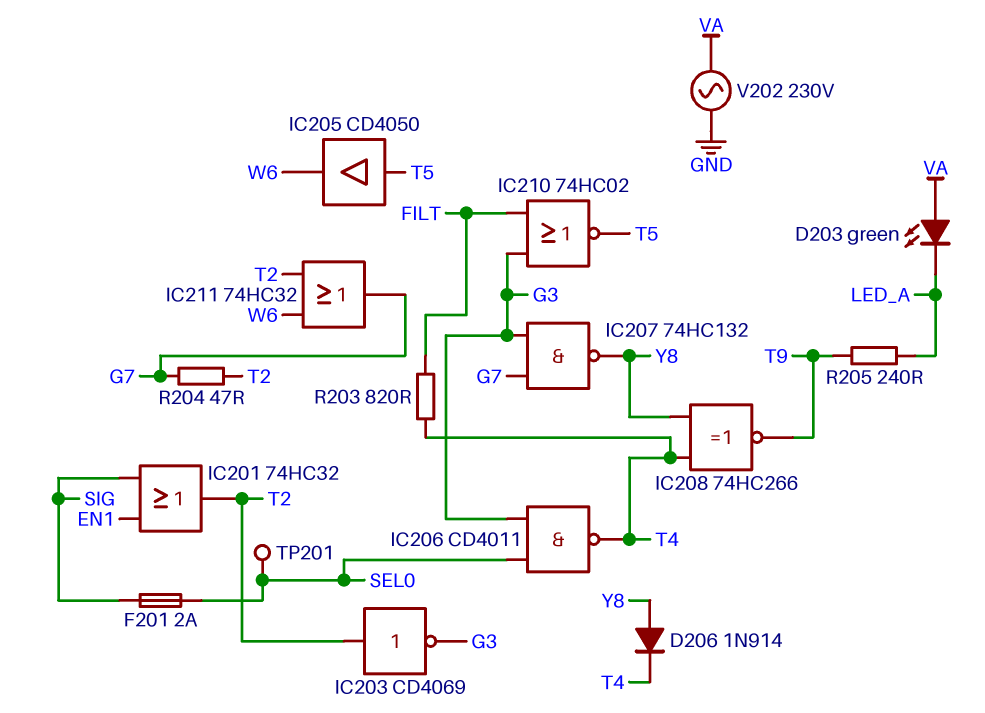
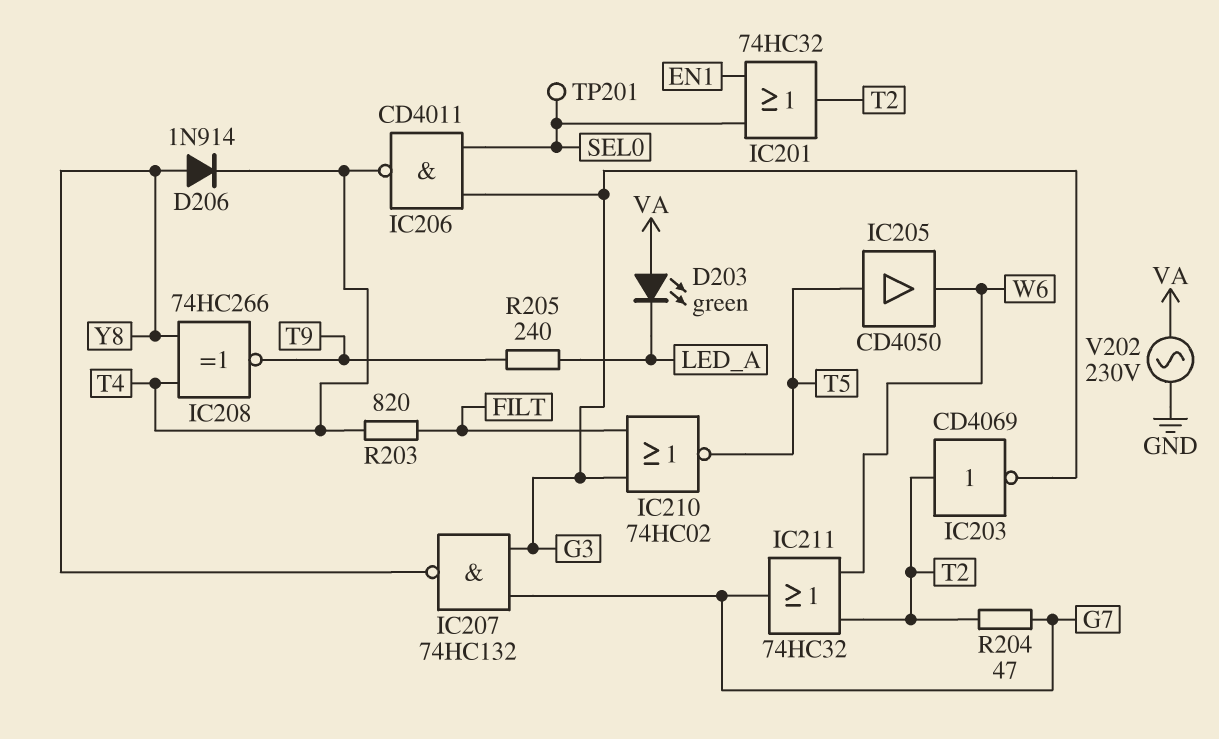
F201: 2A (SEL0, SIG) -> none
IC201: OR 74HC32 (in EN1, in SIG, out T2) -> OR 74HC32 (in EN1, in SEL0, out T2)

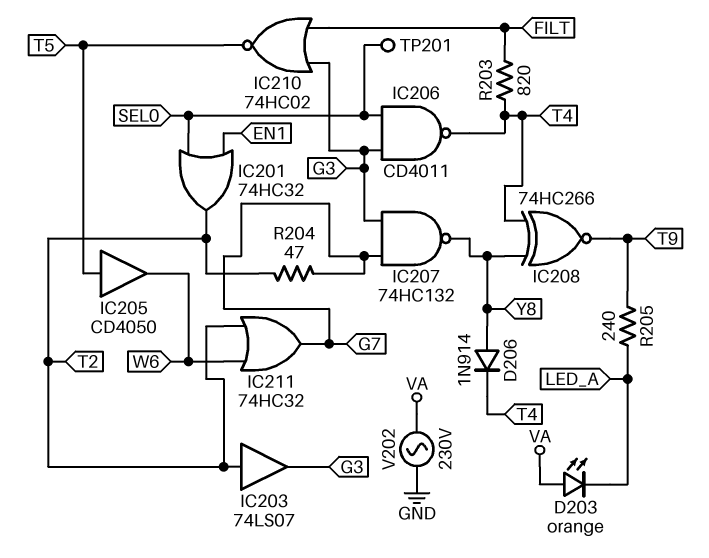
D203: LED green (A VA, K LED_A) -> LED orange (A VA, K LED_A)
IC203: NOT CD4069 (in T2, out G3) -> buffer 74LS07 (in T2, out G3)

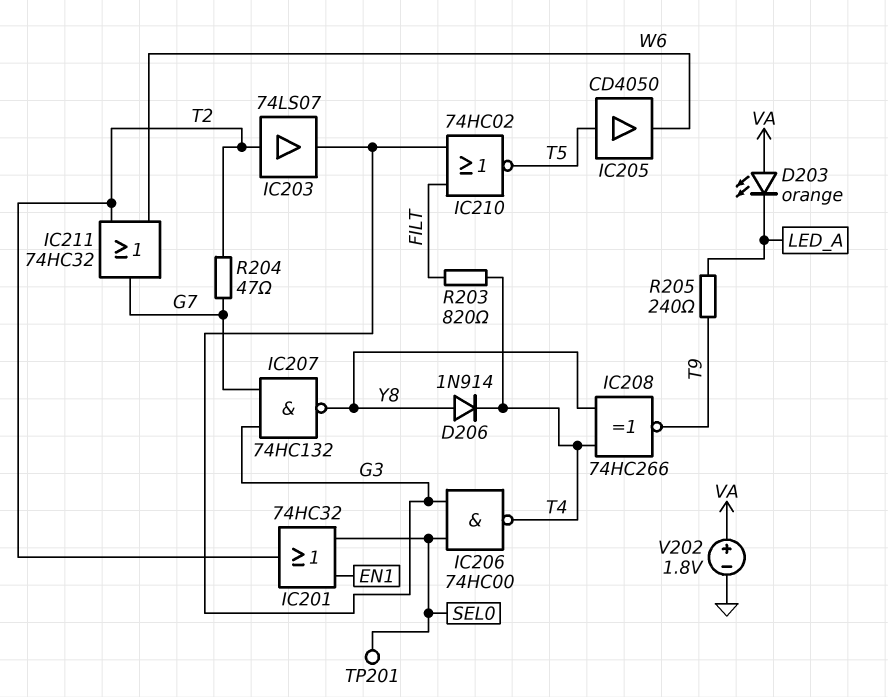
IC206: NAND CD4011 (in G3, in SEL0, out T4) -> NAND 74HC00 (in G3, in SEL0, out T4)
V202: AC 230V (GND, VA) -> 1.8V (plus VA, minus GND)

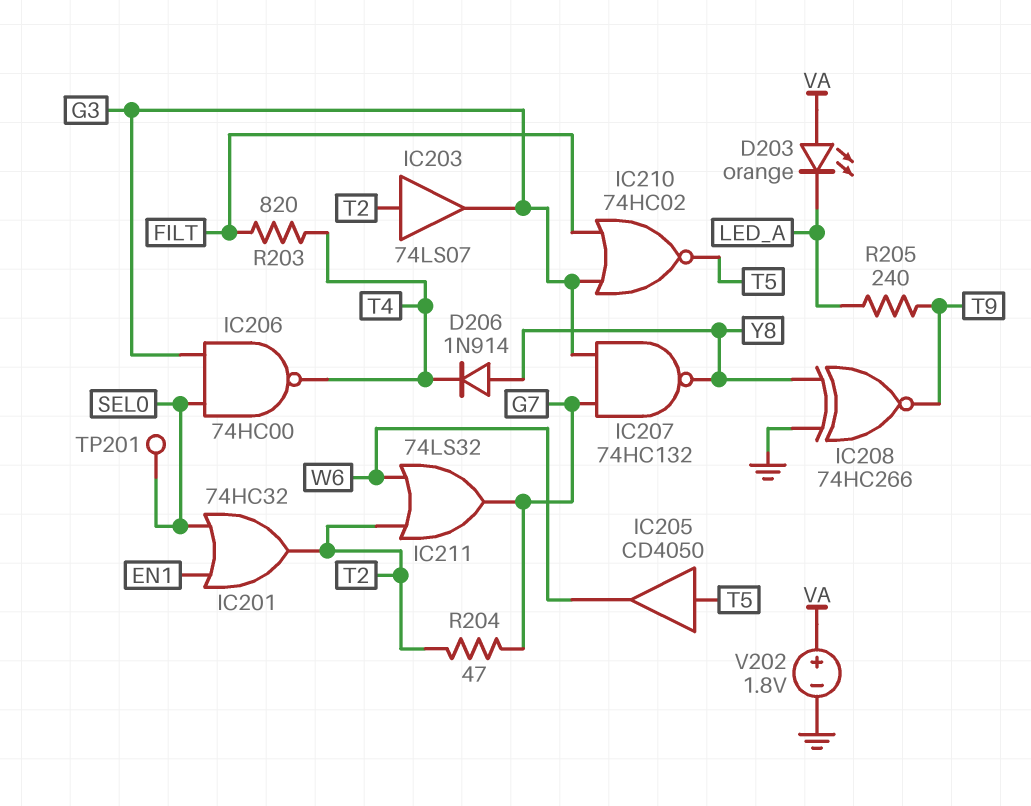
IC208: XNOR 74HC266 (in T4, in Y8, out T9) -> XNOR 74HC266 (in GND, in Y8, out T9)
IC211: OR 74HC32 (in T2, in W6, out G7) -> OR 74LS32 (in T2, in W6, out G7)

